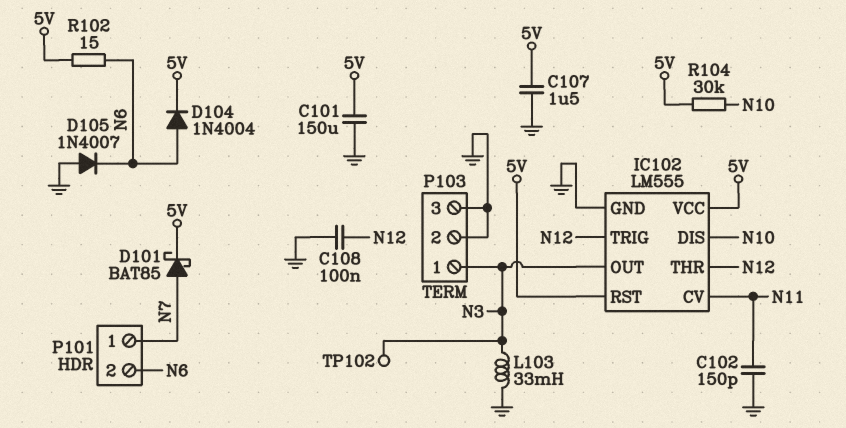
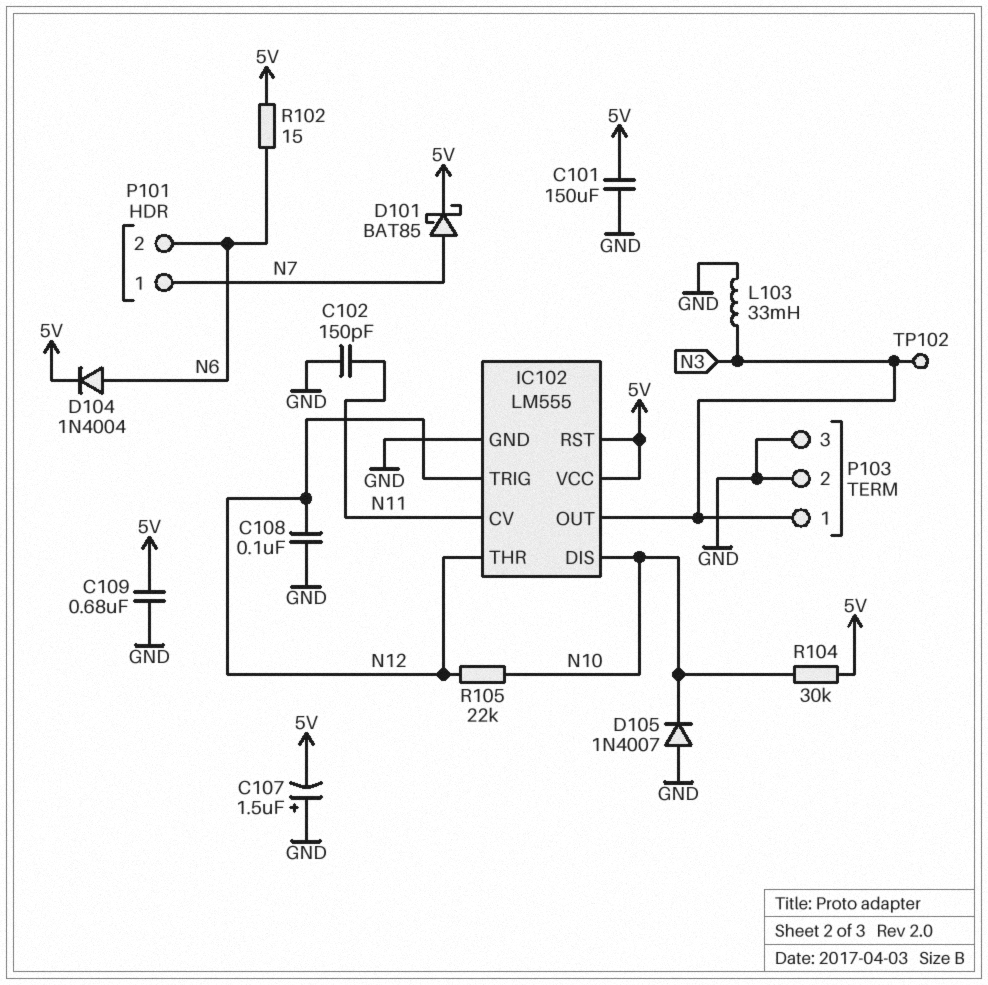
C107: 1.5uF (5V, GND) -> 1.5uF (plus GND, minus 5V)
C109: none -> 680nF (5V, GND)
D105: diode 1N4007 (A GND, K N6) -> diode 1N4007 (A GND, K N10)
R105: none -> 22k (N10, N12)

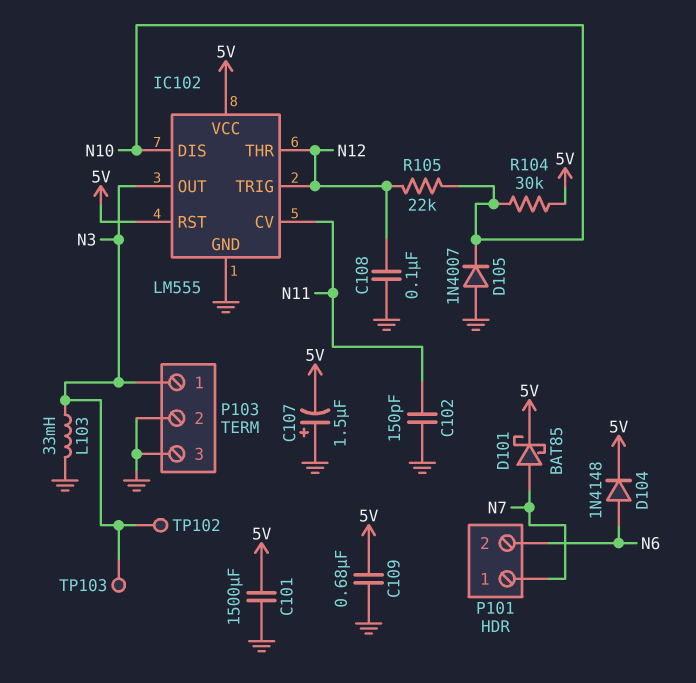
C101: 150uF (5V, GND) -> 1500uF (5V, GND)
D104: diode 1N4004 (A N6, K 5V) -> diode 1N4148 (A N6, K 5V)
R102: 15 (5V, N6) -> none
TP103: none -> test point (N3)

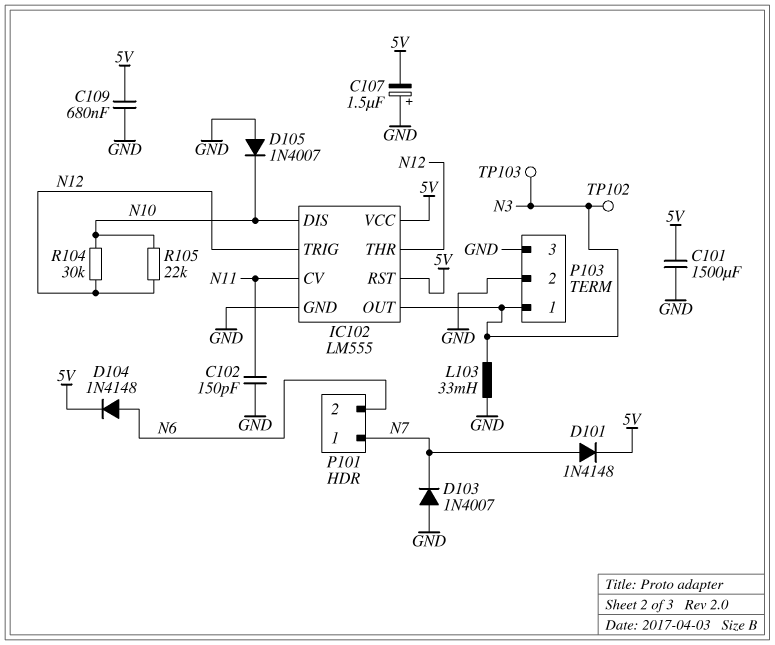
C108: 100nF (GND, N12) -> none
D101: schottky BAT85 (A N7, K 5V) -> diode 1N4148 (A N7, K 5V)
D103: none -> diode 1N4007 (A GND, K N7)
R104: 30k (5V, N10) -> 30k (N10, N12)

